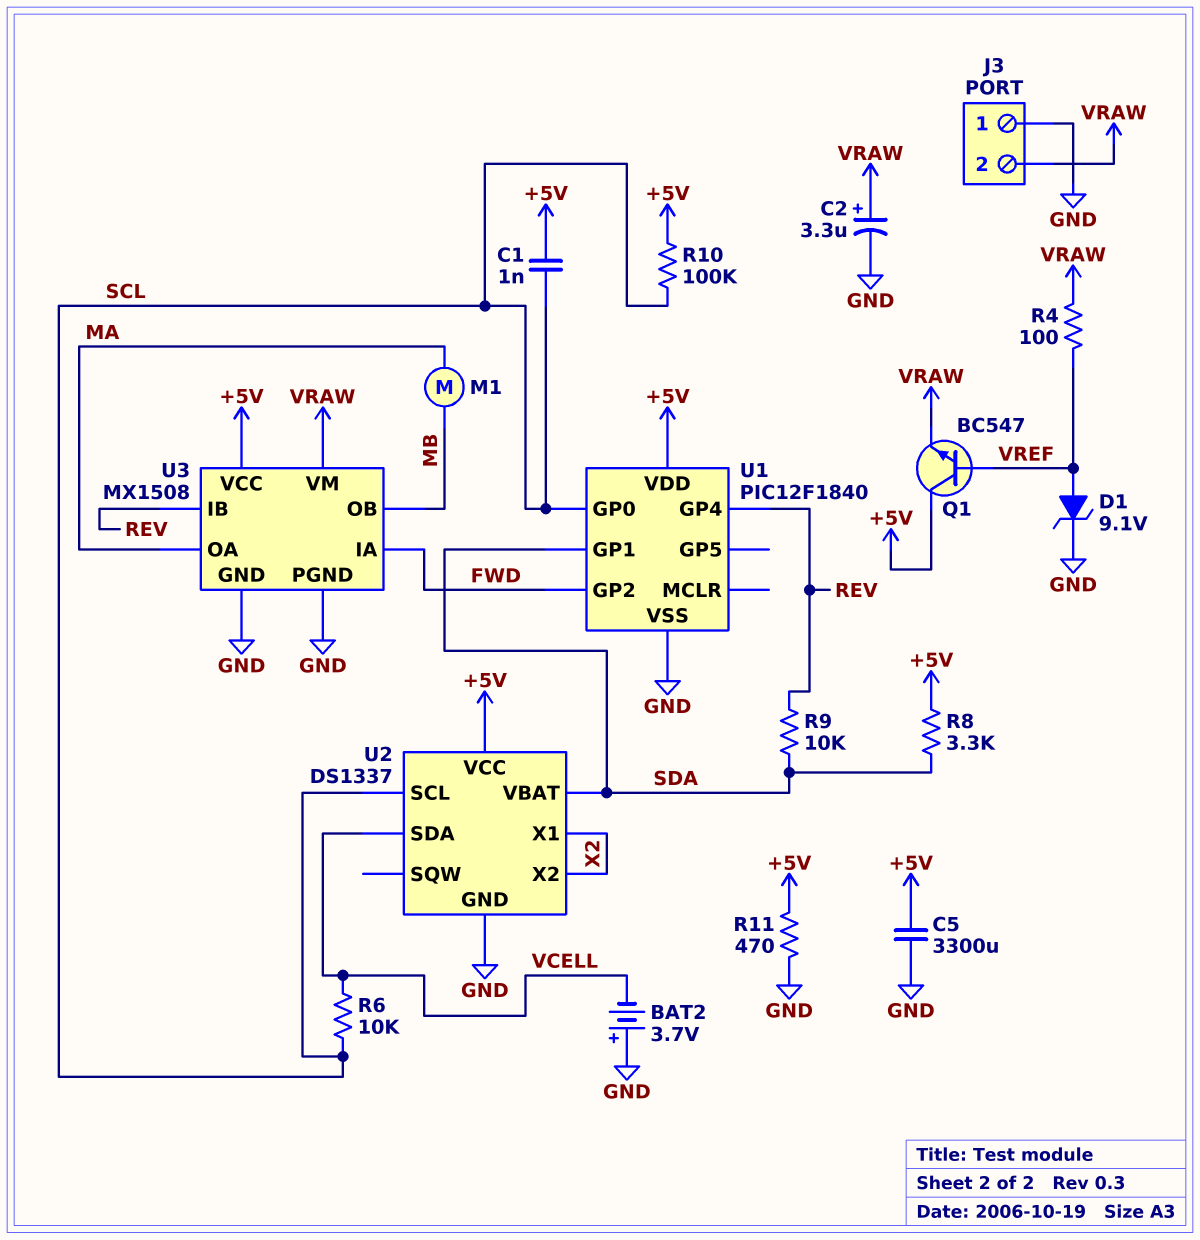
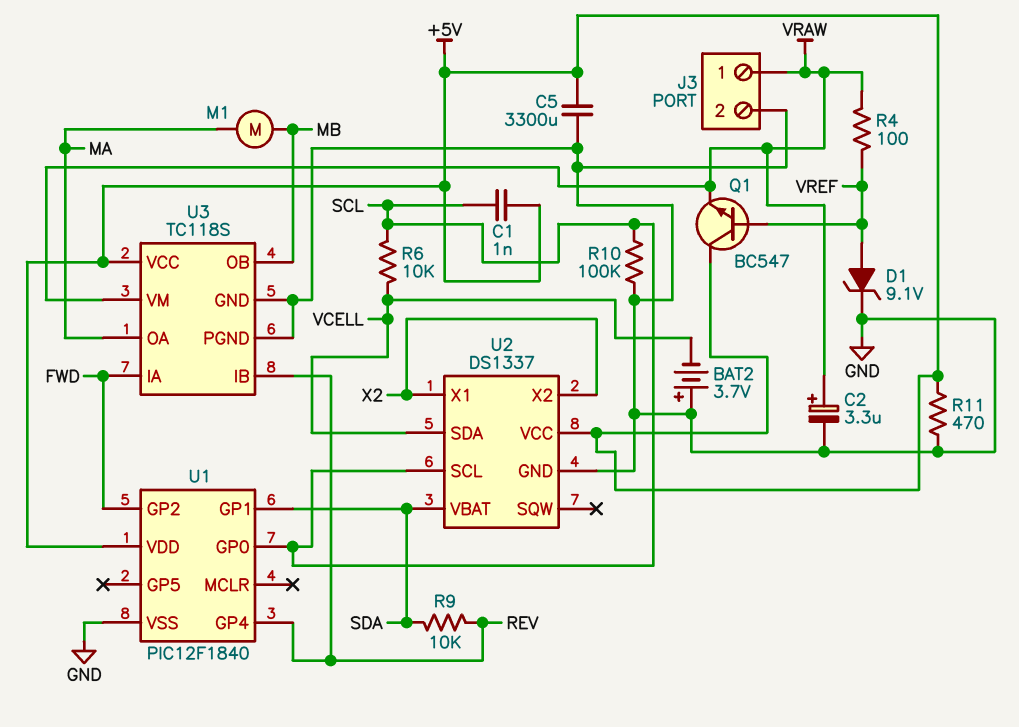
J3 pin 1: GND -> VRAW
J3 pin 2: VRAW -> GND
R8: 3.3k (+5V, SDA) -> none
R10: 100k (+5V, SCL) -> 100k (GND, SCL)
U3: MX1508 -> TC118S

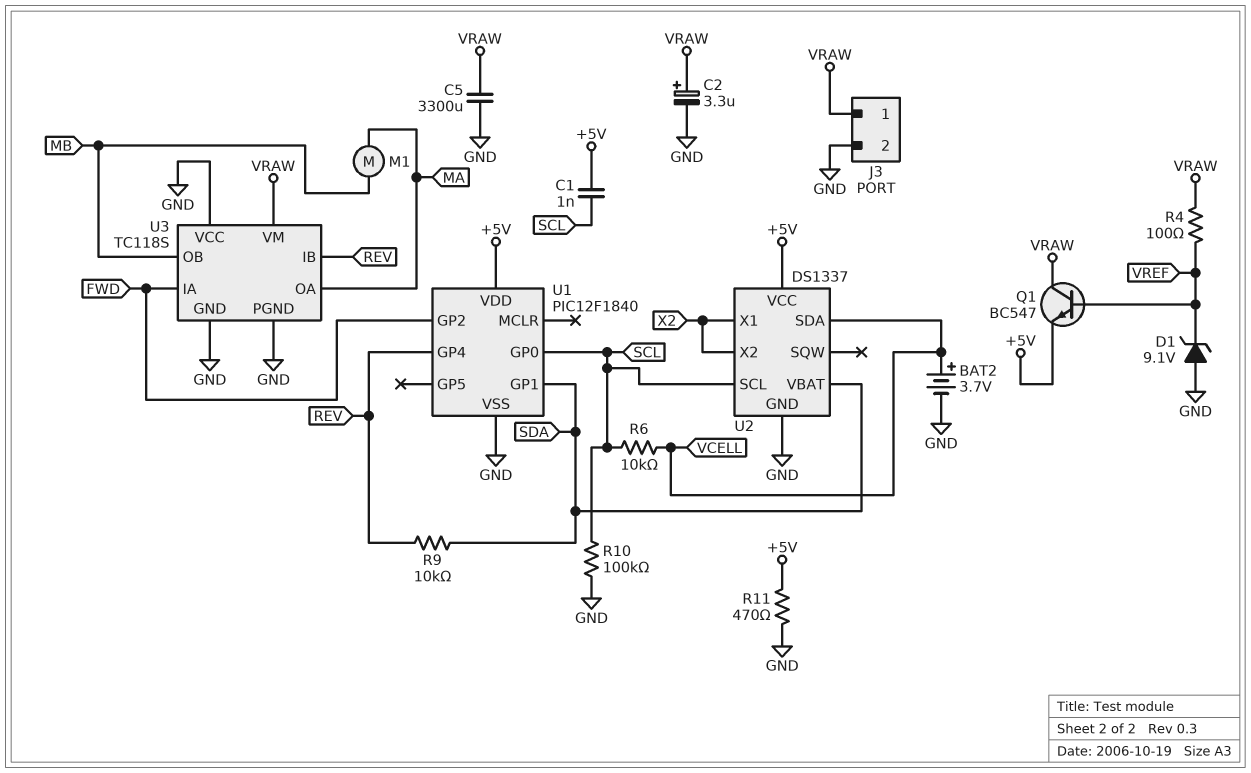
BAT2: 3.7V (plus GND, minus VCELL) -> 3.7V (plus VCELL, minus GND)
C5: 3300uF (+5V, GND) -> 3300uF (GND, VRAW)
D1: zener 9.1V (A VREF, K GND) -> zener 9.1V (A GND, K VREF)
Q1: NPN BC547 (B VREF, C +5V, E VRAW) -> NPN BC547 (B VREF, C VRAW, E +5V)
U3 pin VCC: +5V -> GND

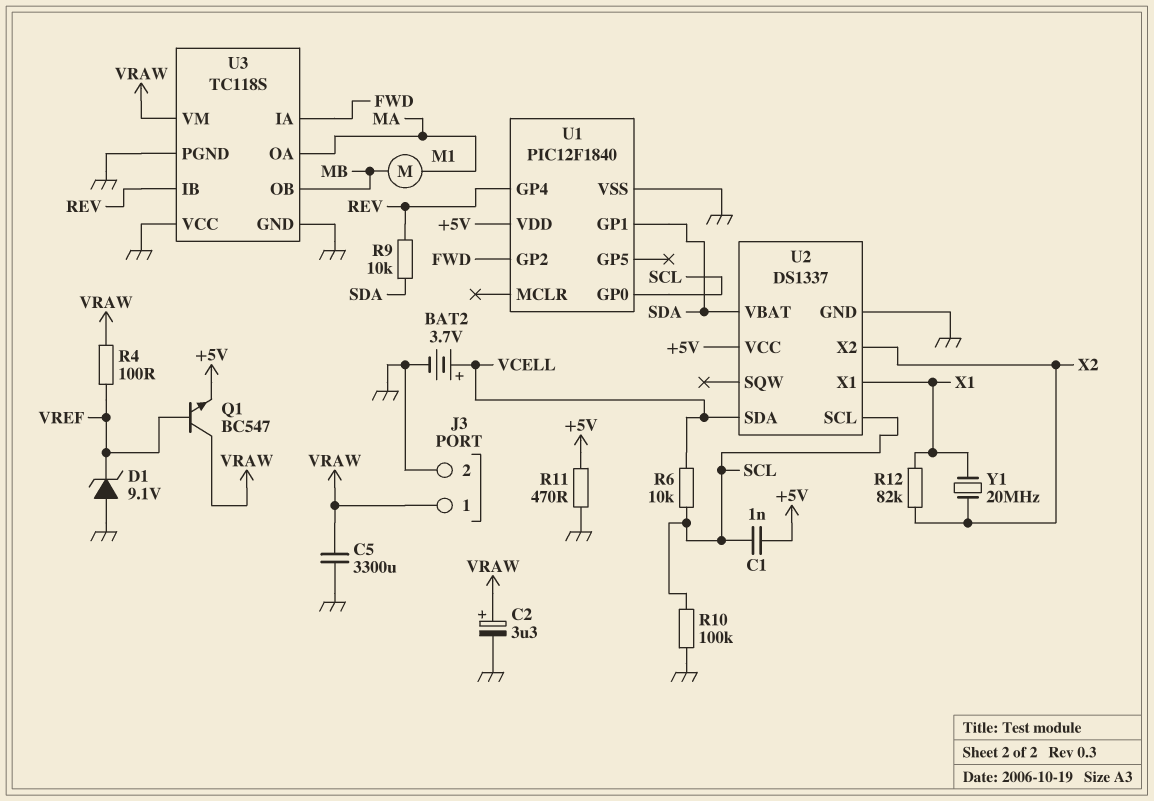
R12: none -> 82k (X1, X2)
U2 pin X1: X2 -> X1
Y1: none -> 20MHz (X1, X2)

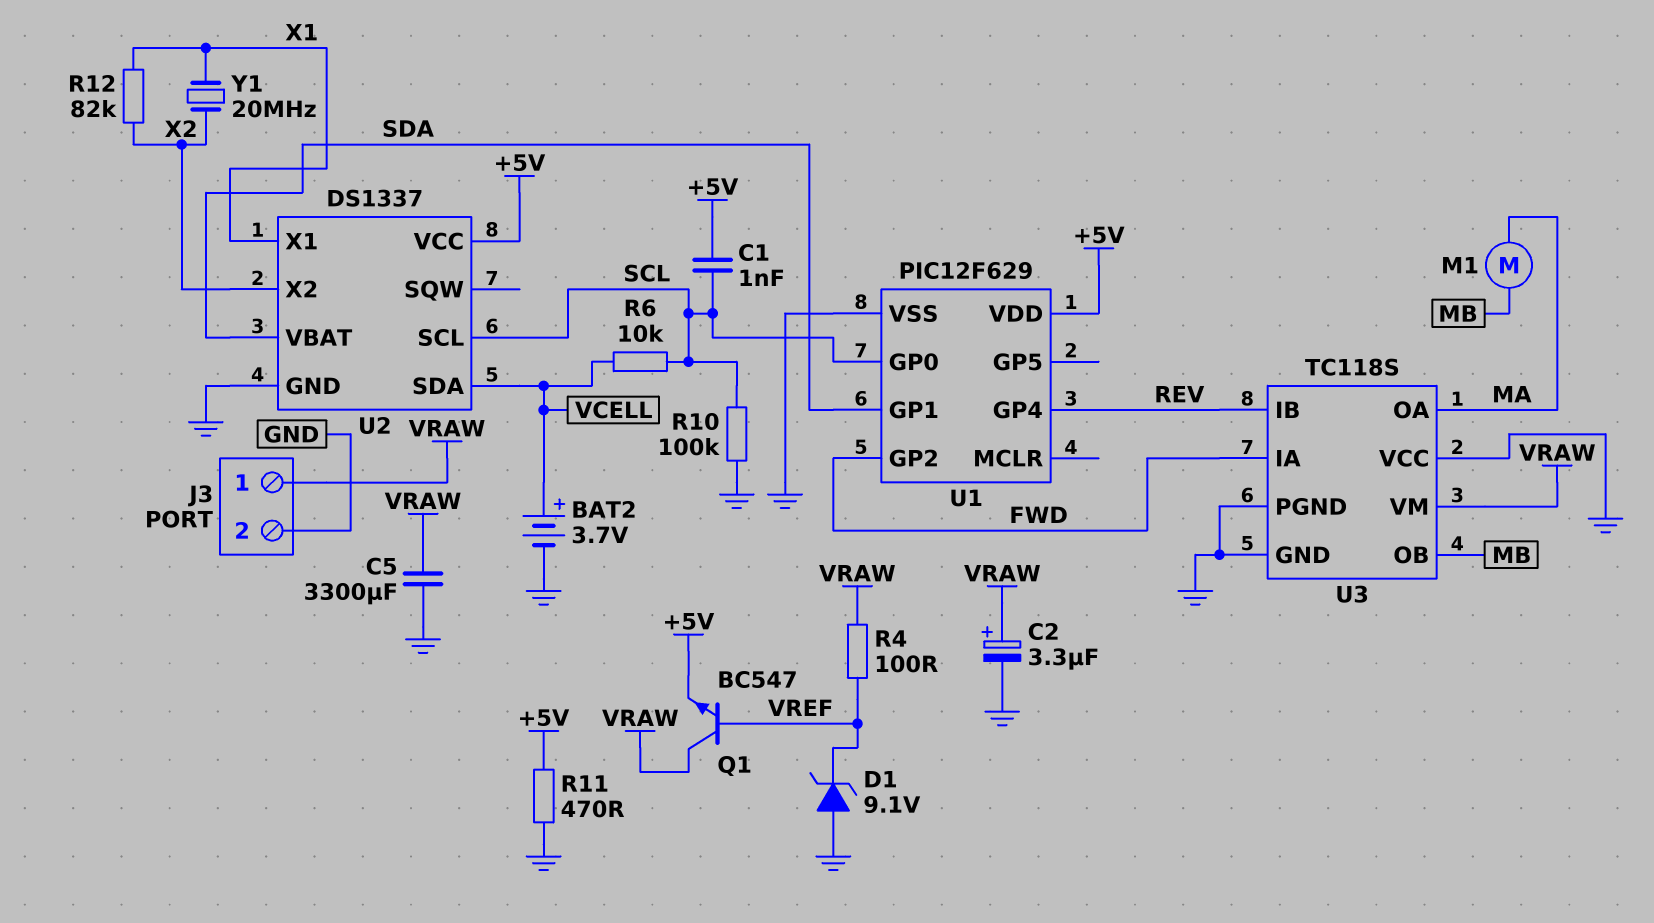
R9: 10k (REV, SDA) -> none
U1: PIC12F1840 -> PIC12F629

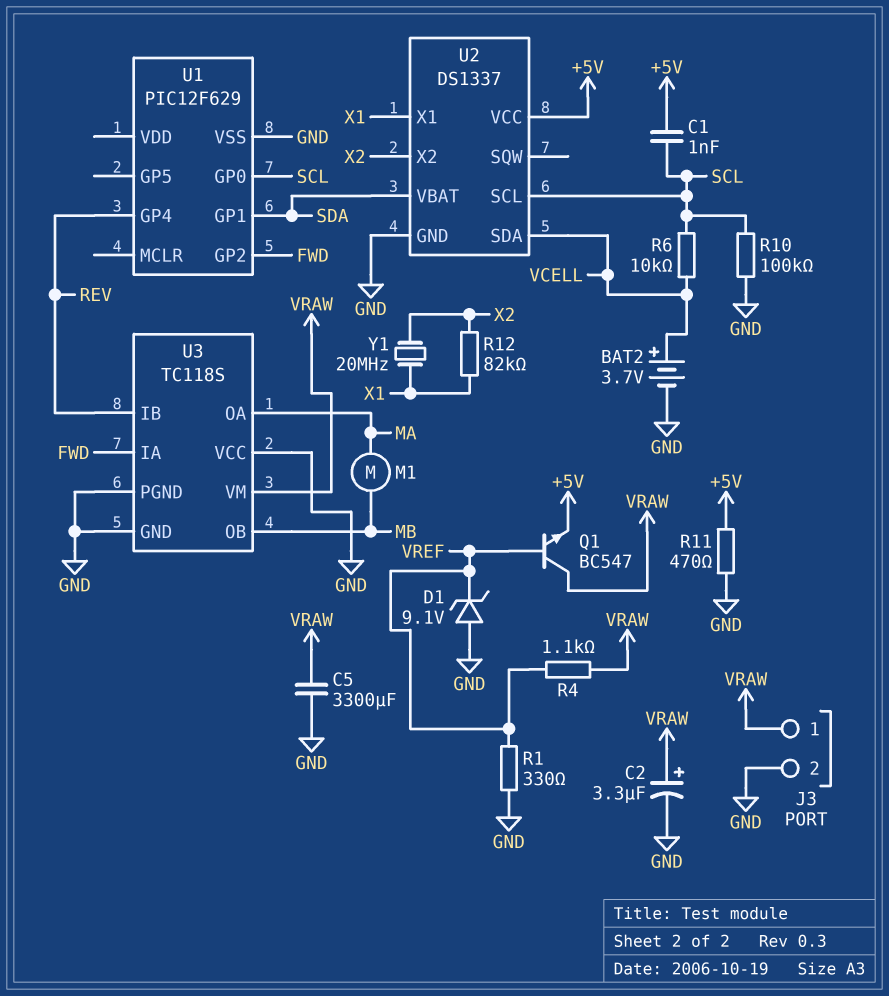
R1: none -> 330 (GND, VREF)
R4: 100 (VRAW, VREF) -> 1.1k (VRAW, VREF)
U1 pin VDD: +5V -> none

